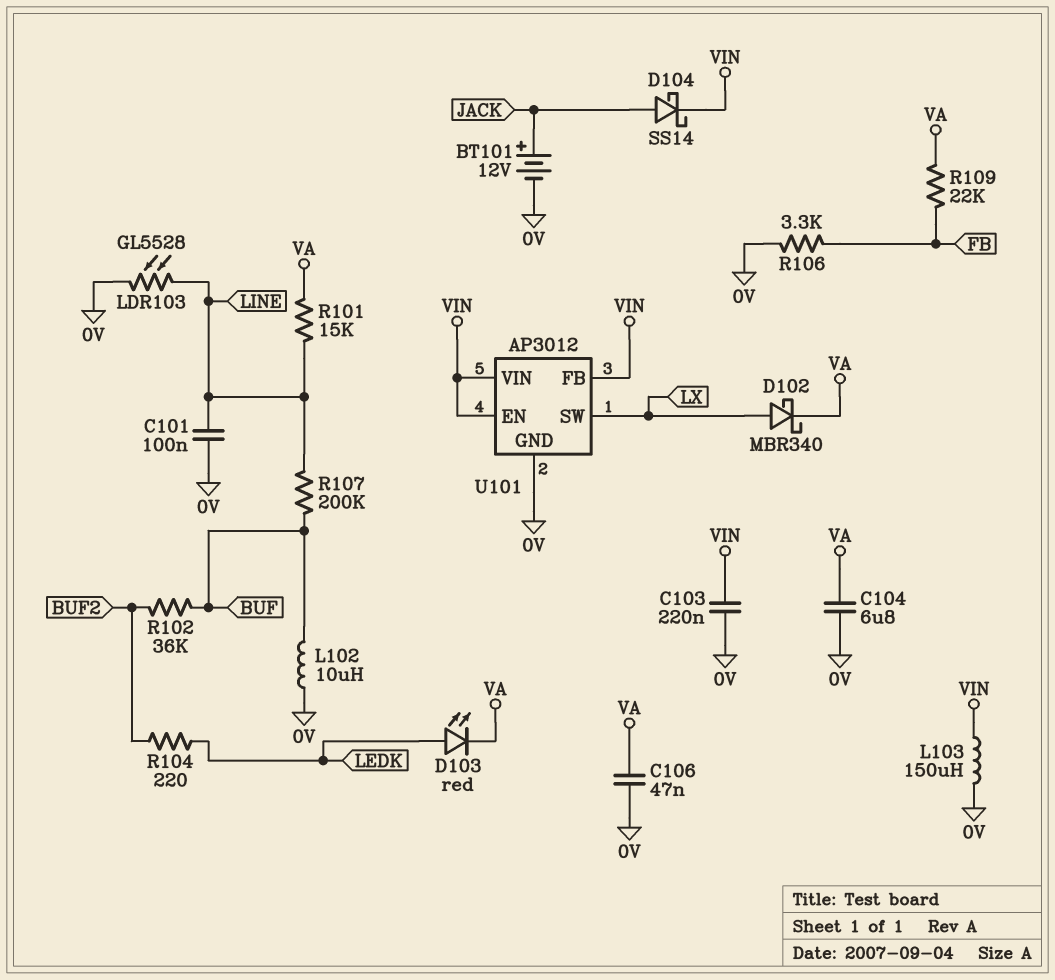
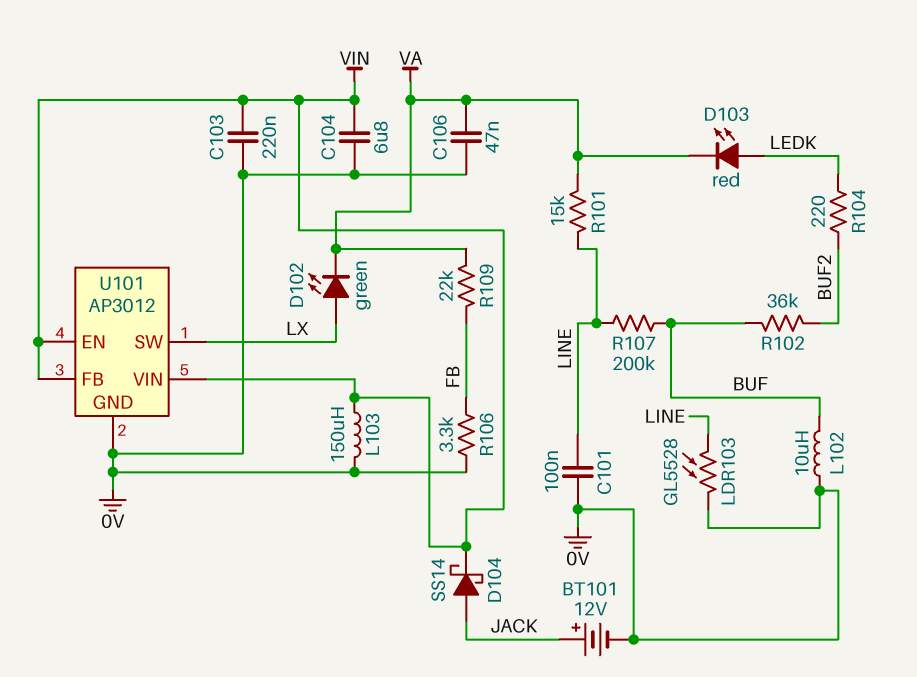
C104: 6.8uF (0V, VA) -> 6.8uF (0V, VIN)
D102: schottky MBR340 (A LX, K VA) -> LED green (A LX, K VA)

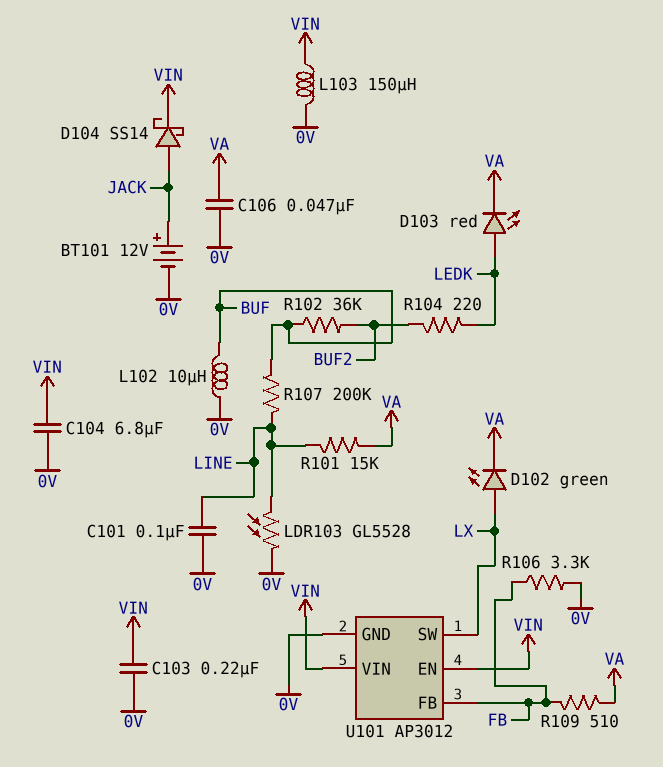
R109: 22k (FB, VA) -> 510 (FB, VA)
U101 pin FB: VIN -> FB

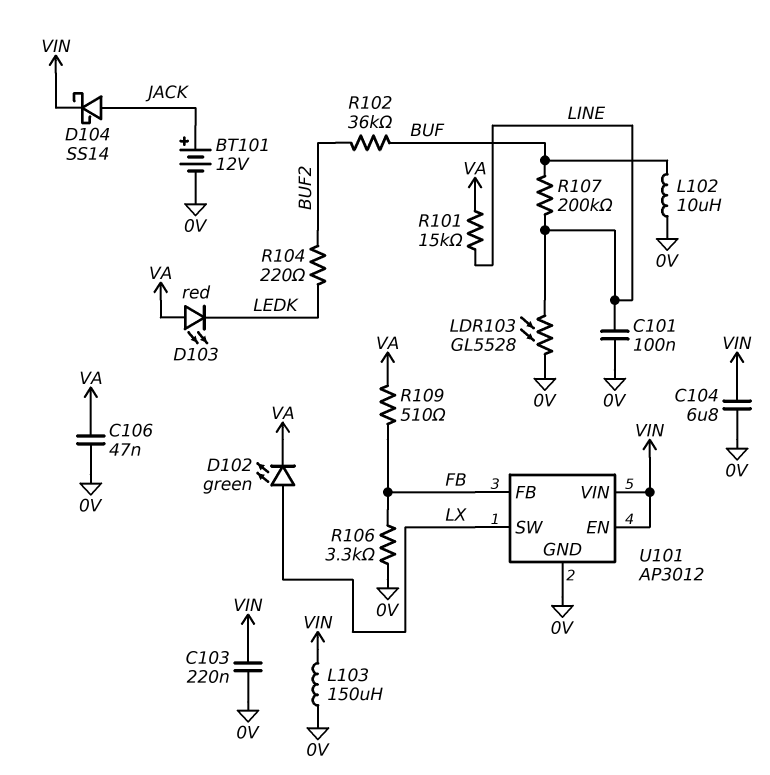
D103: LED red (A LEDK, K VA) -> LED red (A VA, K LEDK)

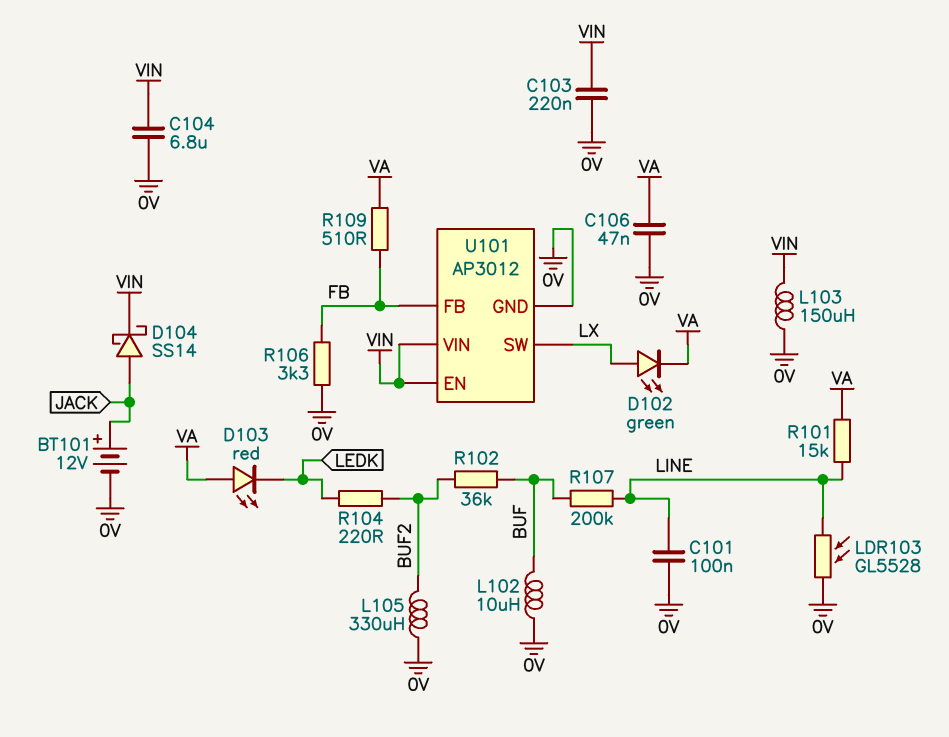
L105: none -> 330uH (0V, BUF2)

